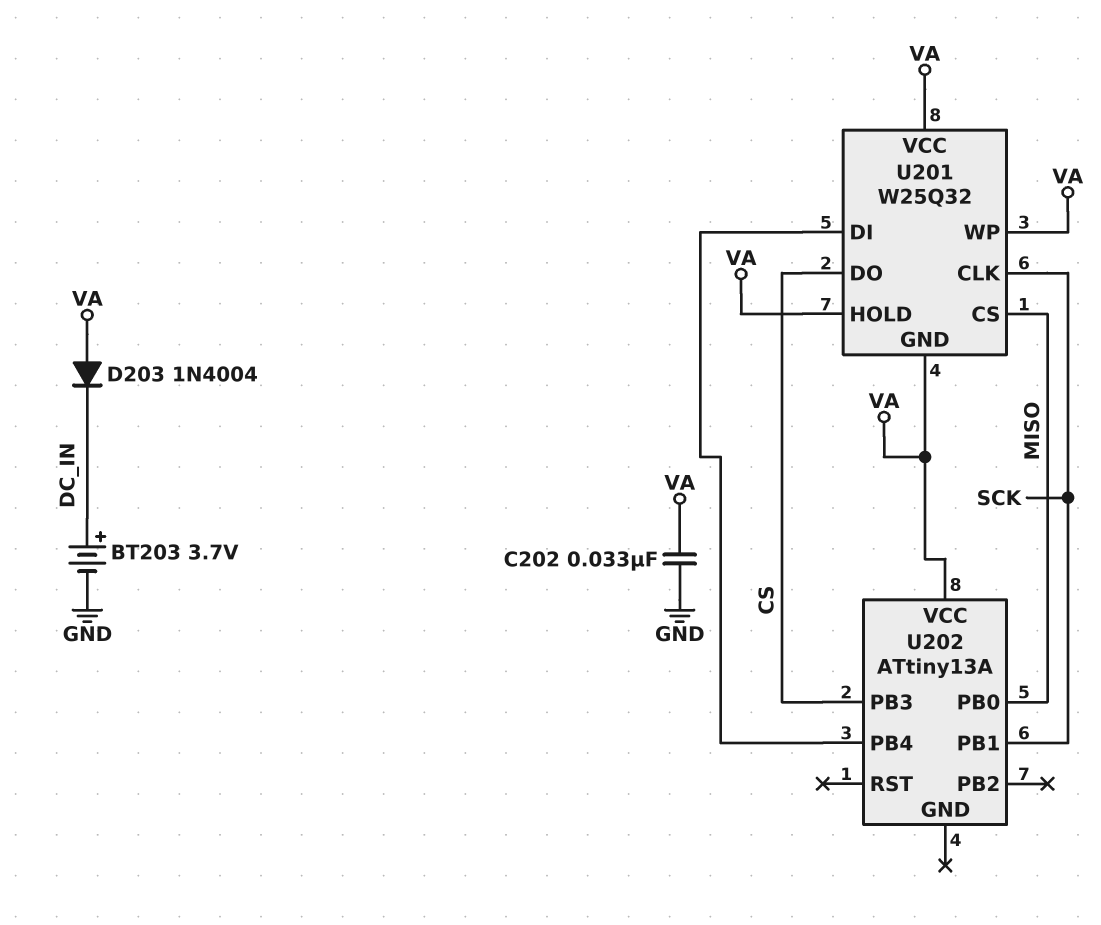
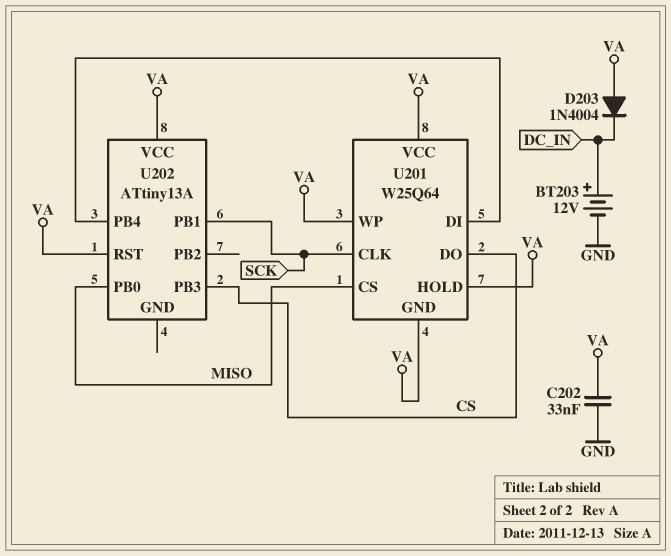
BT203: 3.7V (plus DC_IN, minus GND) -> 12V (plus DC_IN, minus GND)
U201: W25Q32 -> W25Q64
U202 pin RST: none -> VA

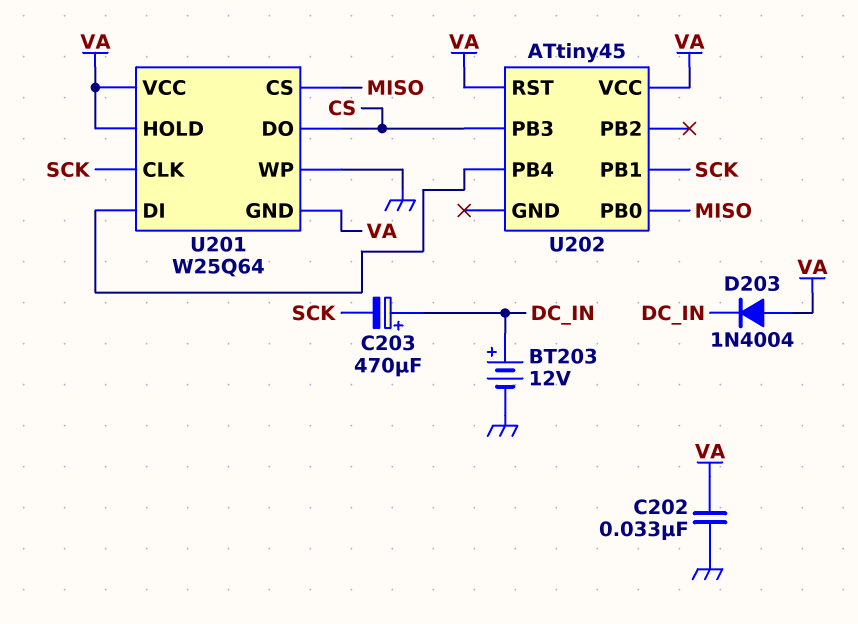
C203: none -> 470uF (plus DC_IN, minus SCK)
U201 pin WP: VA -> GND
U202: ATtiny13A -> ATtiny45

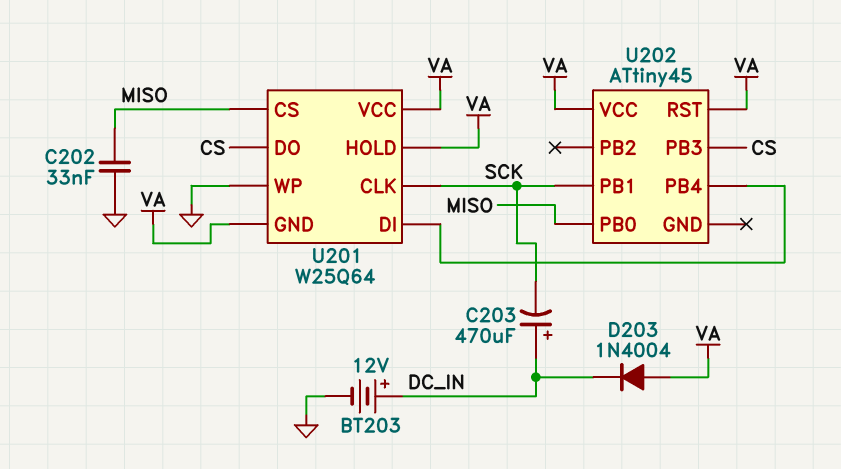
C202: 33nF (GND, VA) -> 33nF (GND, MISO)

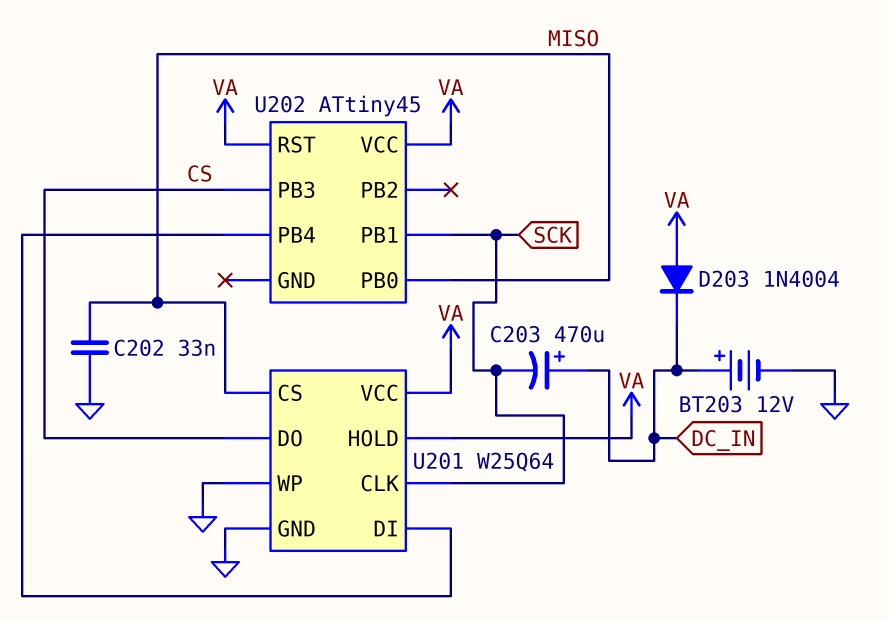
U201 pin GND: VA -> GND

